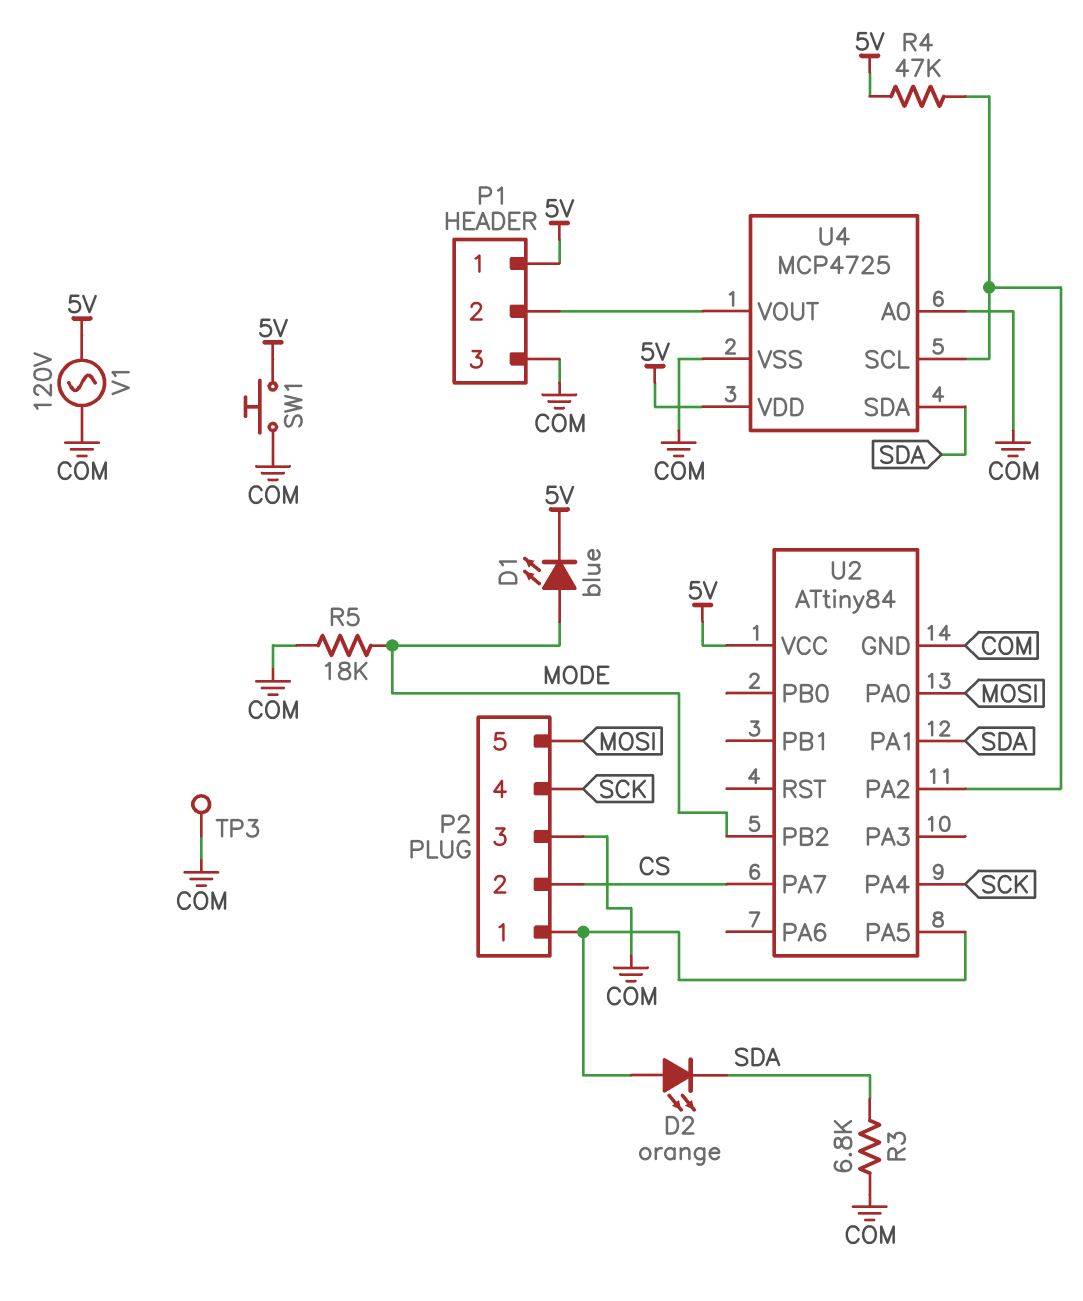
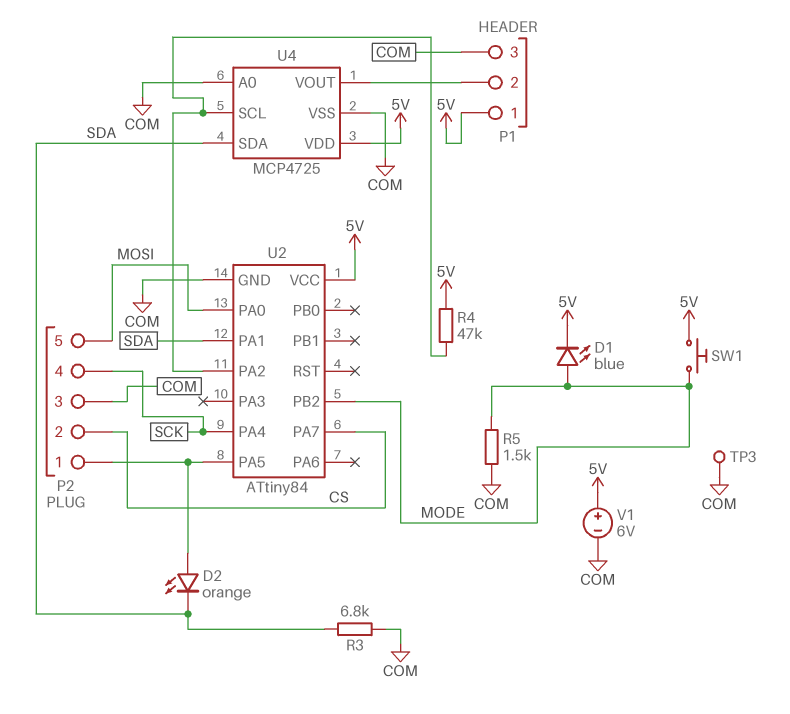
R5: 18k (COM, MODE) -> 1.5k (COM, MODE)
SW1: button (5V, COM) -> button (5V, MODE)
V1: AC 120V (5V, COM) -> 6V (plus 5V, minus COM)

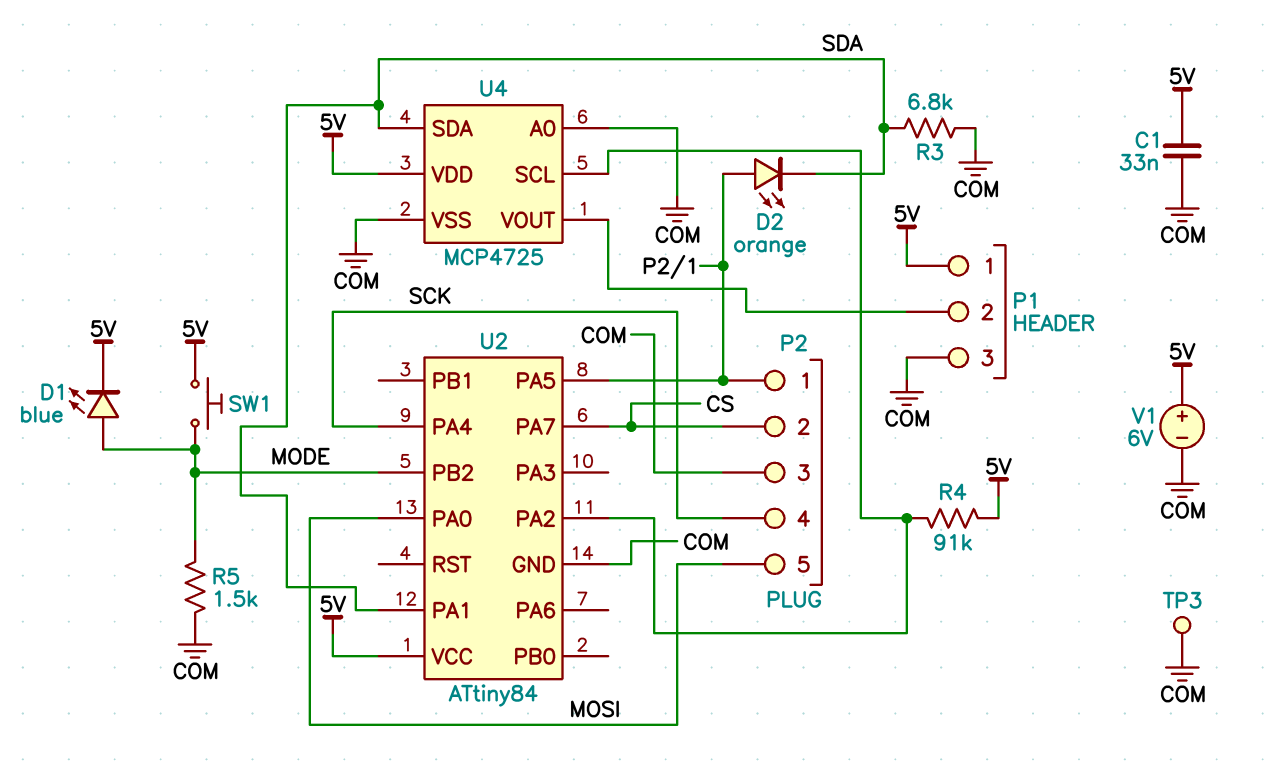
C1: none -> 33nF (5V, COM)
R4: 47k (5V, U2/PA2) -> 91k (5V, U2/PA2)

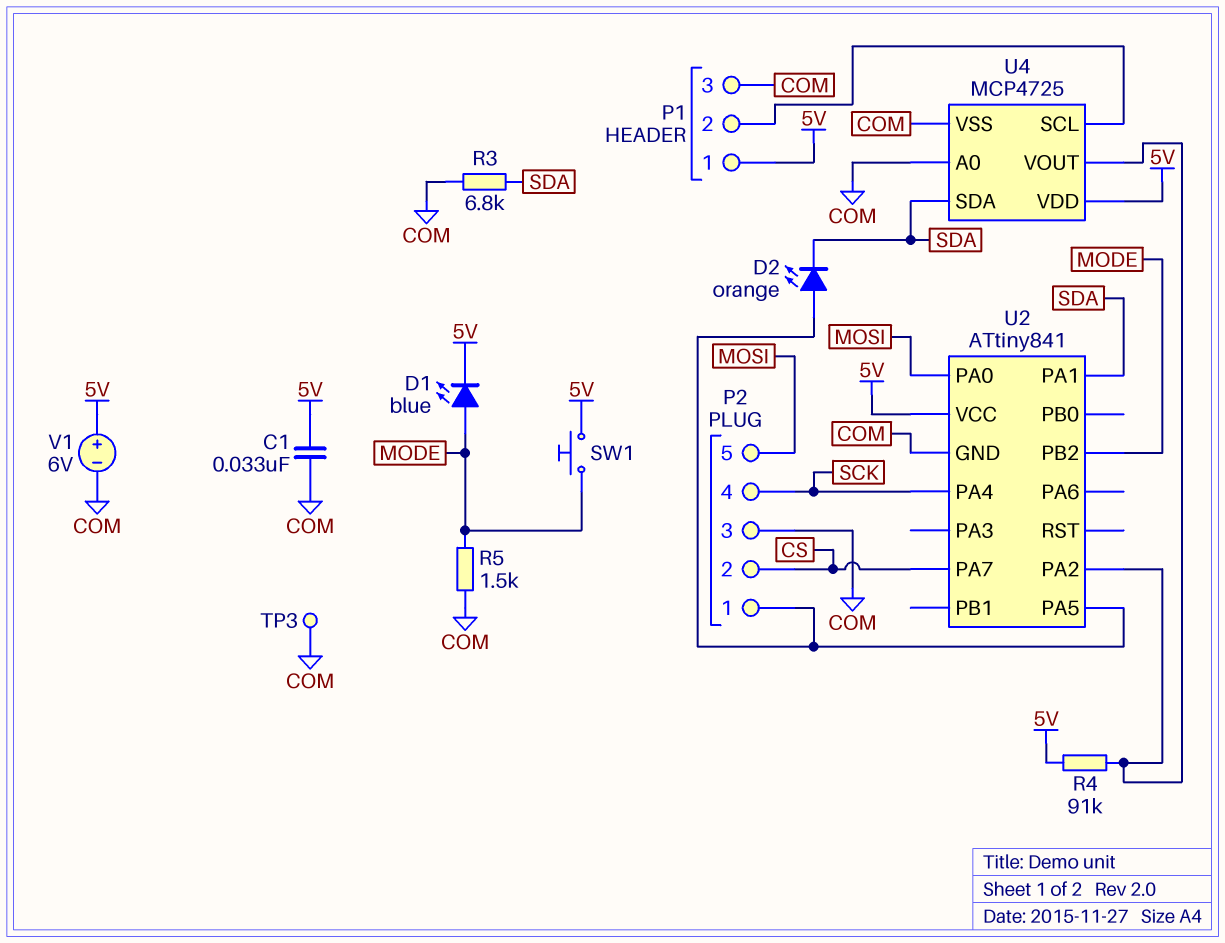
U2: ATtiny84 -> ATtiny841
U4 pin SCL: U2/PA2 -> P1/2
U4 pin VOUT: P1/2 -> U2/PA2

